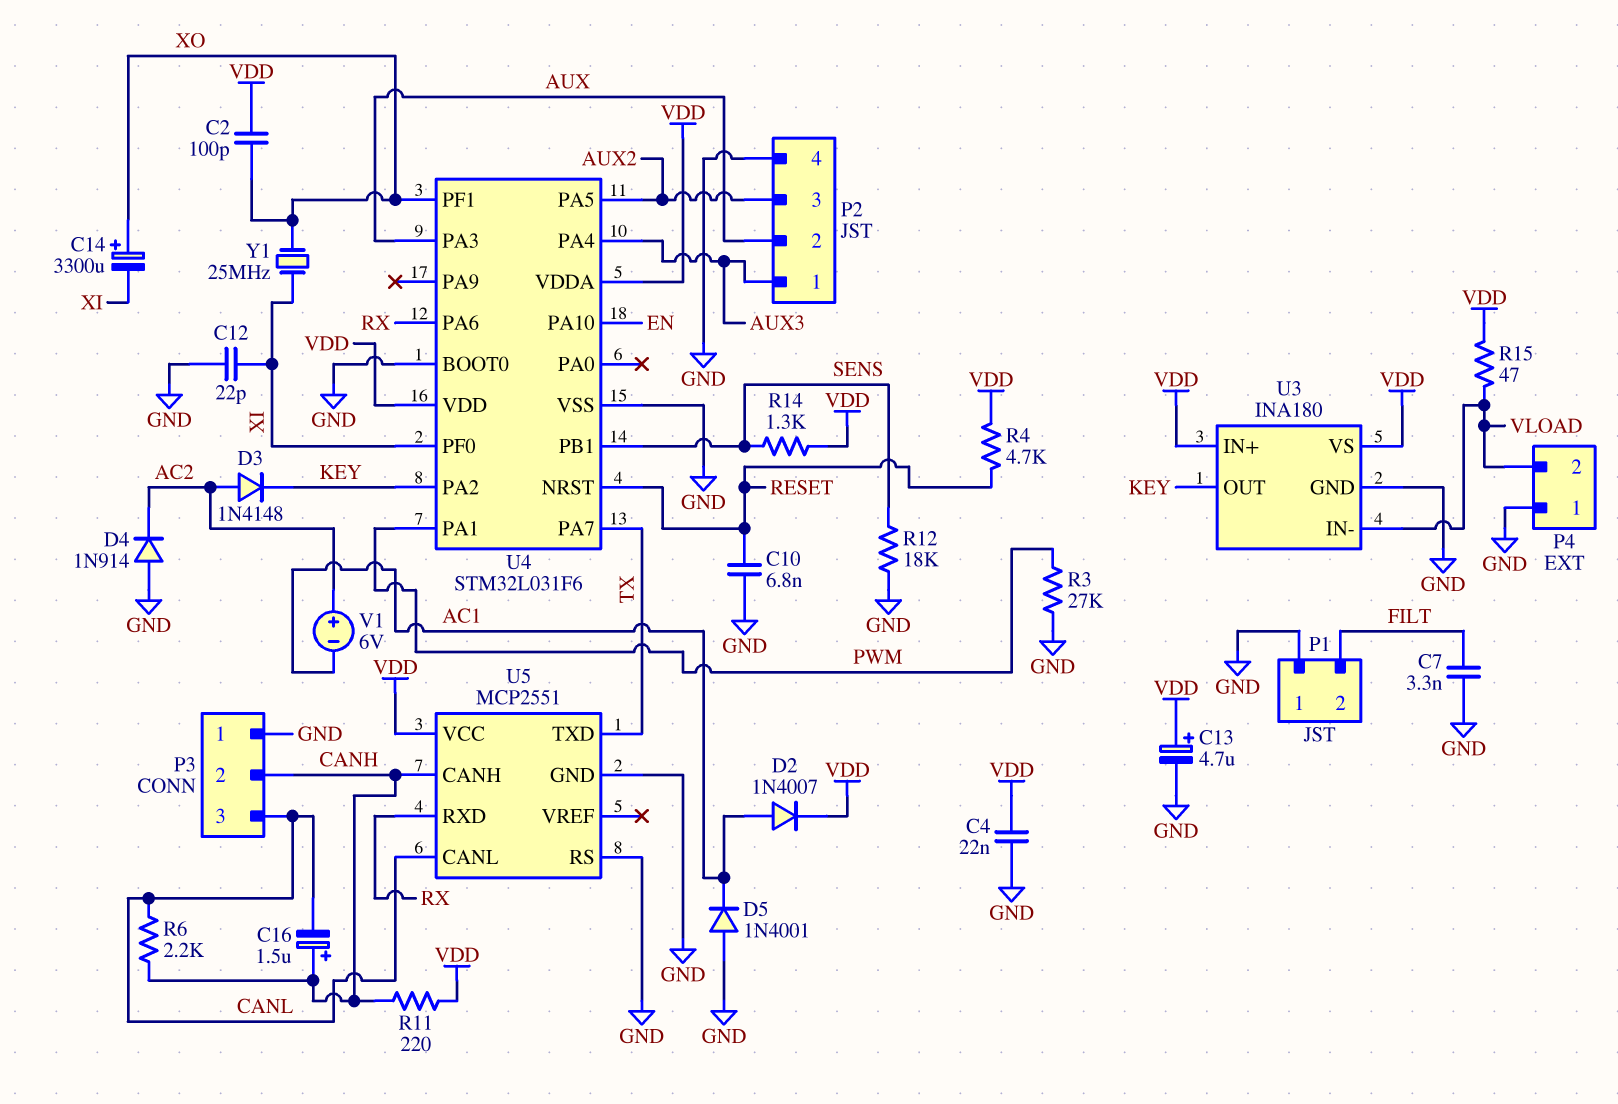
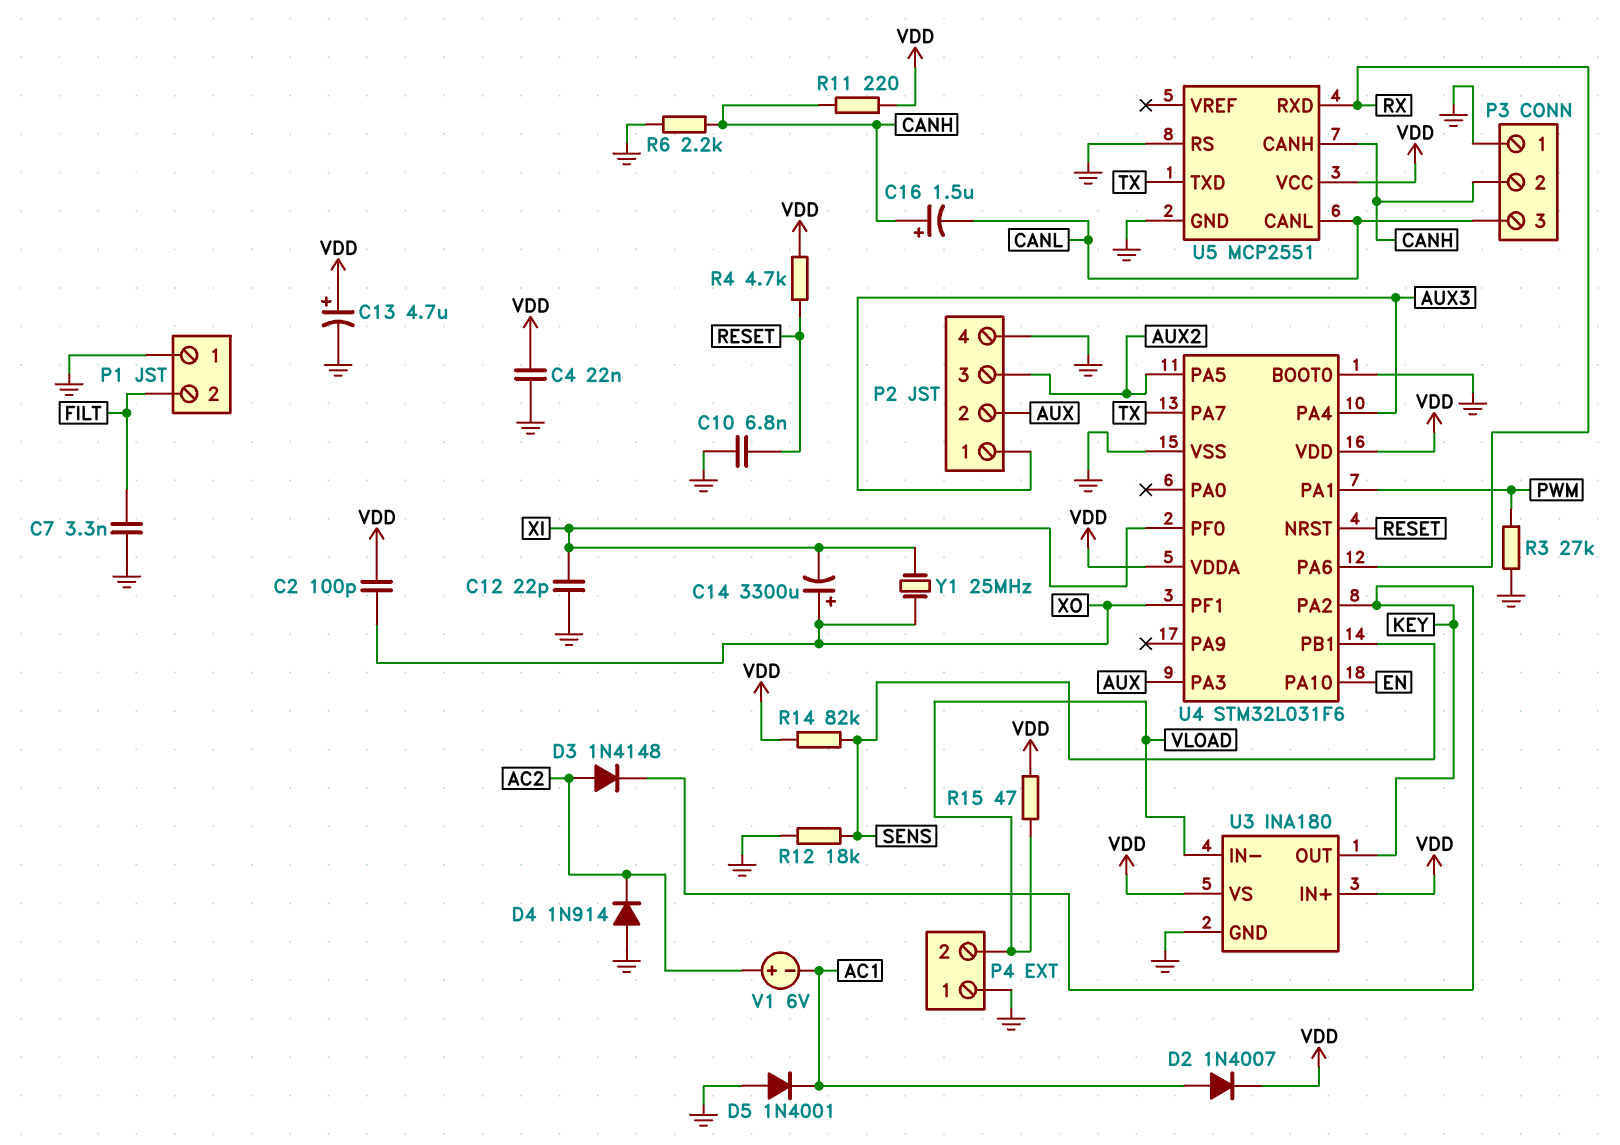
R6: 2.2k (CANH, CANL) -> 2.2k (CANH, GND)
R14: 1.3k (SENS, VDD) -> 82k (SENS, VDD)

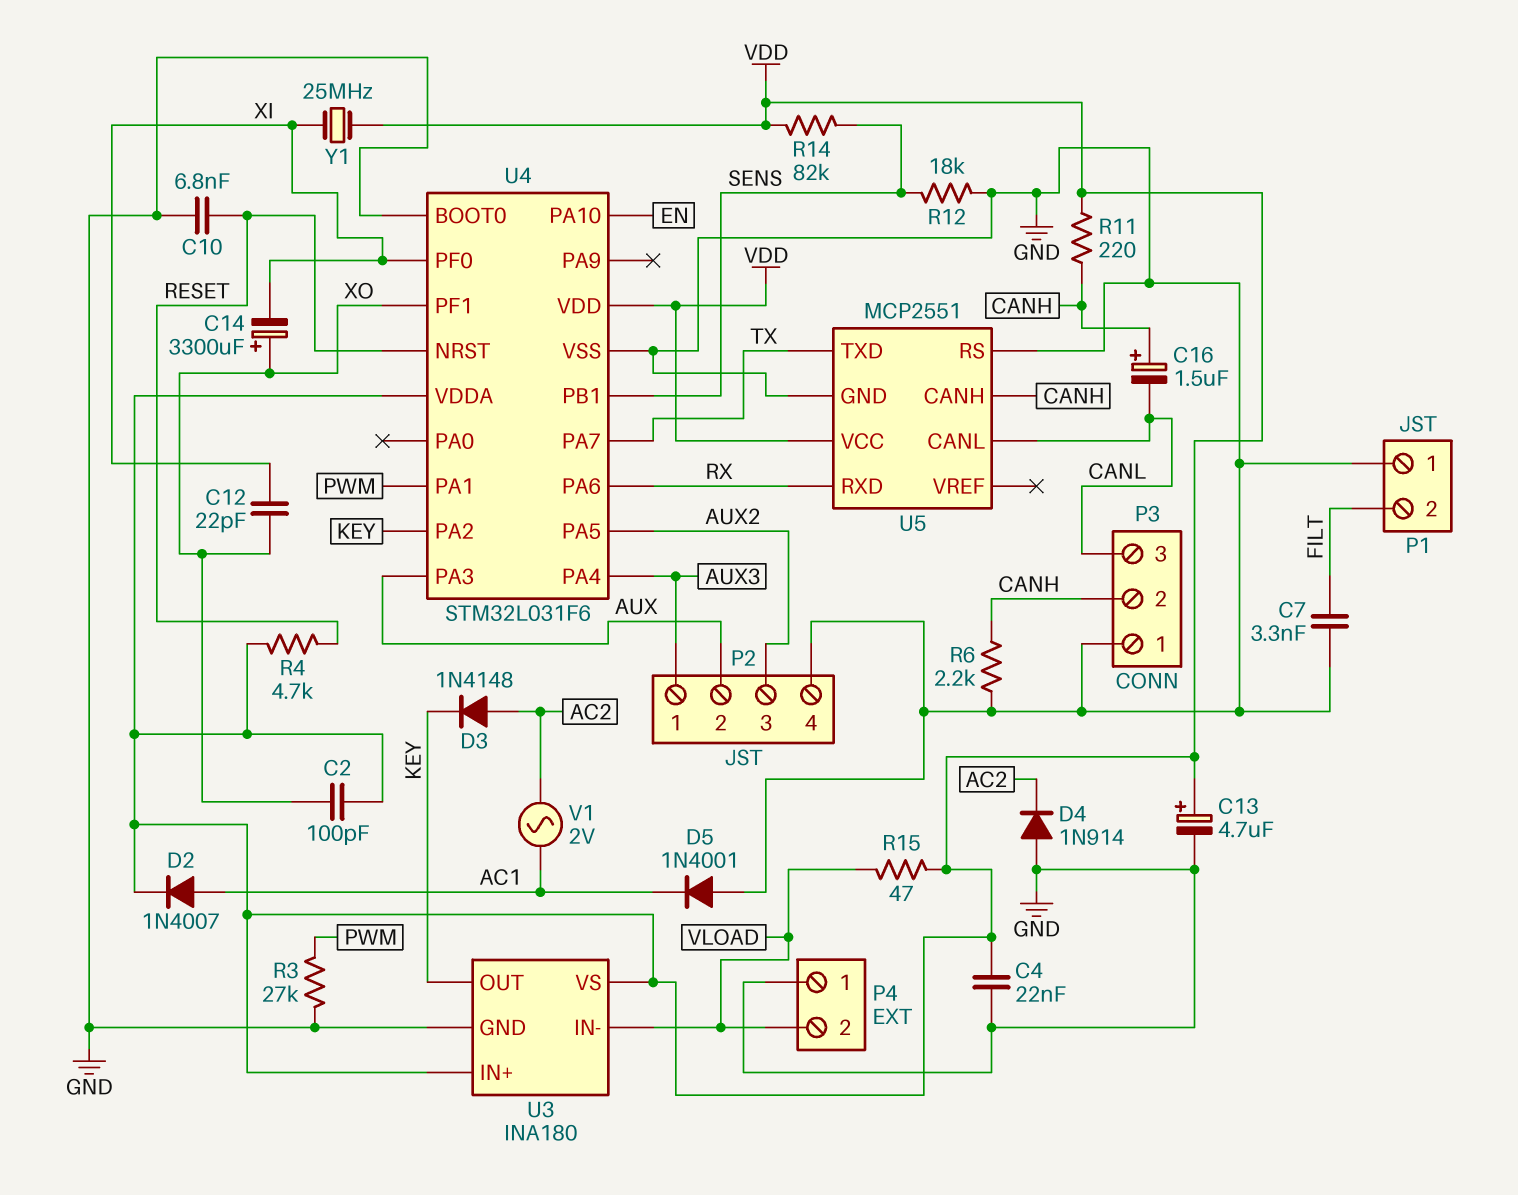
C12: 22pF (GND, XI) -> 22pF (XI, XO)
V1: 6V (plus AC2, minus AC1) -> AC 2V (AC1, AC2)
Y1: 25MHz (XI, XO) -> 25MHz (VDD, XI)

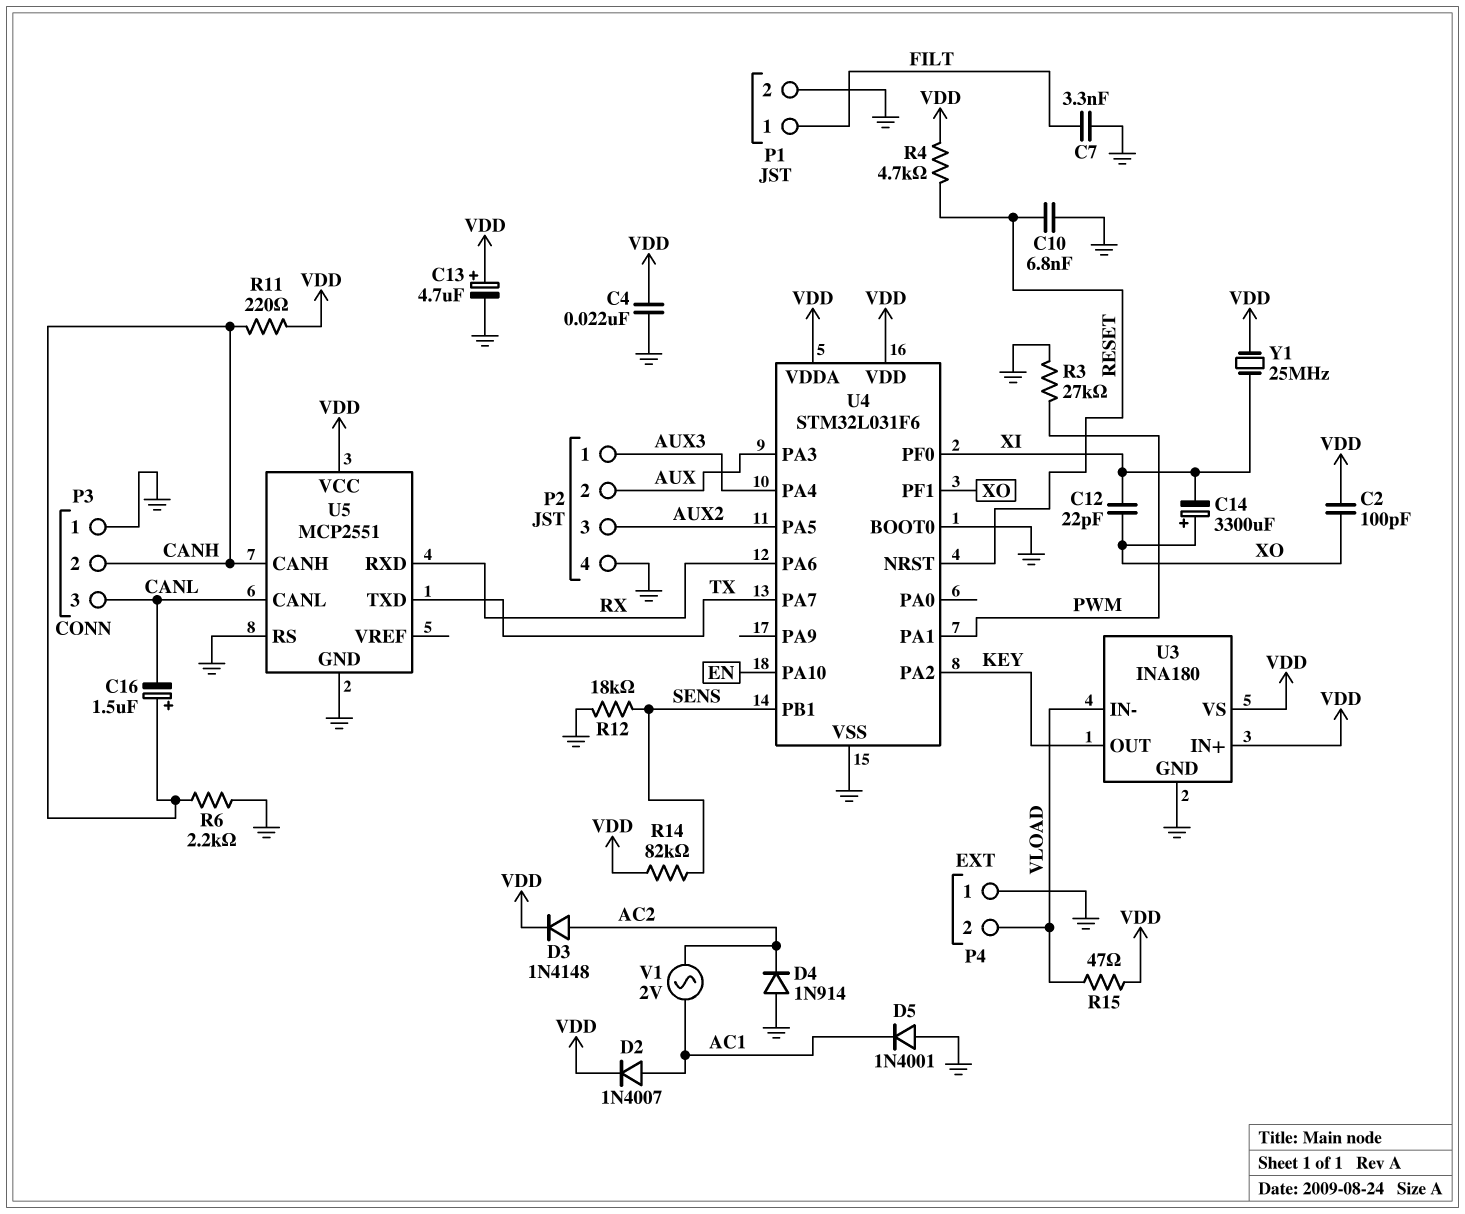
D3: diode 1N4148 (A AC2, K KEY) -> diode 1N4148 (A AC2, K VDD)
P1 pin 1: GND -> FILT
P1 pin 2: FILT -> GND

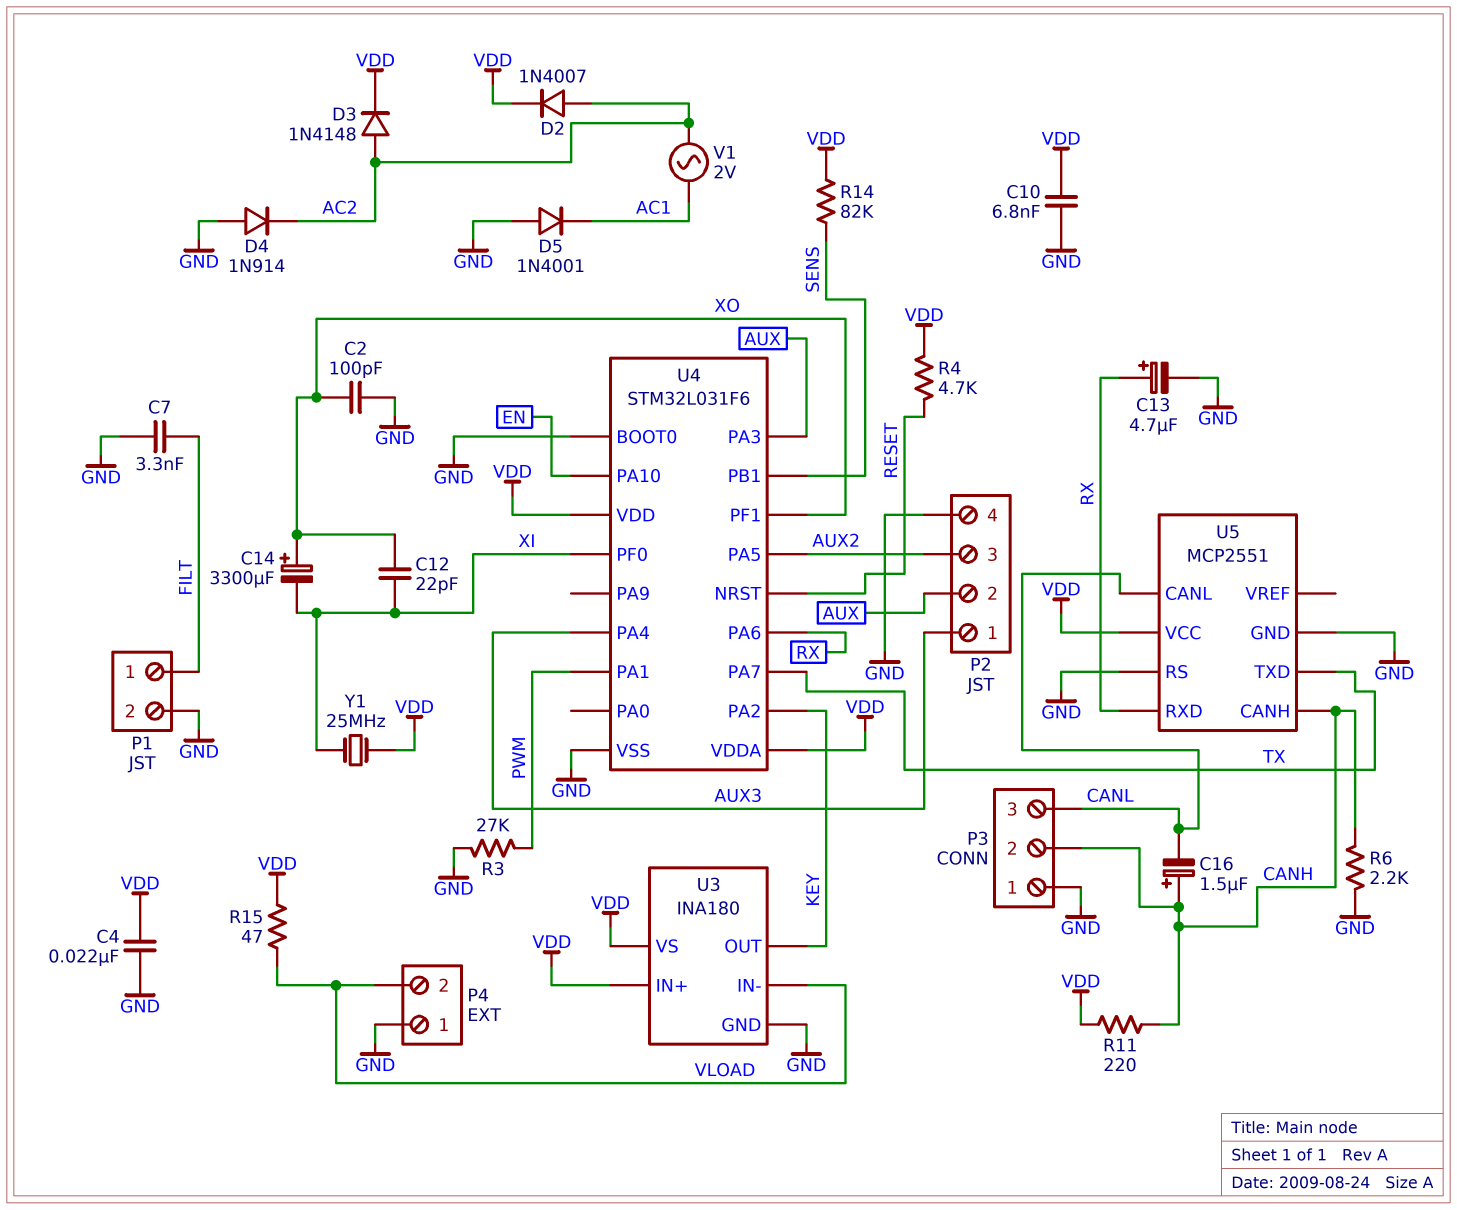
C2: 100pF (VDD, XO) -> 100pF (GND, XO)
C10: 6.8nF (GND, RESET) -> 6.8nF (GND, VDD)
C13: 4.7uF (plus VDD, minus GND) -> 4.7uF (plus RX, minus GND)
D2: diode 1N4007 (A AC1, K VDD) -> diode 1N4007 (A AC2, K VDD)
R12: 18k (GND, SENS) -> none

